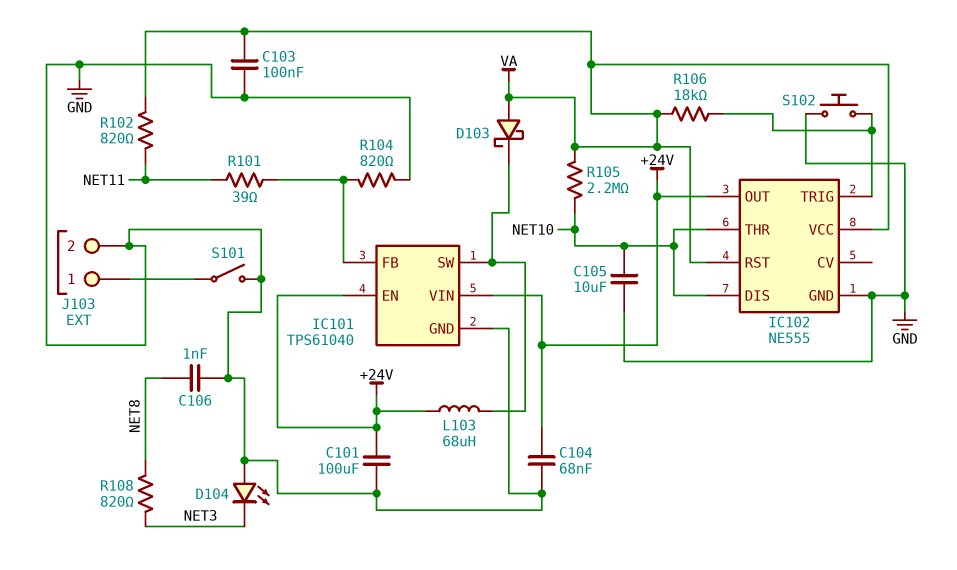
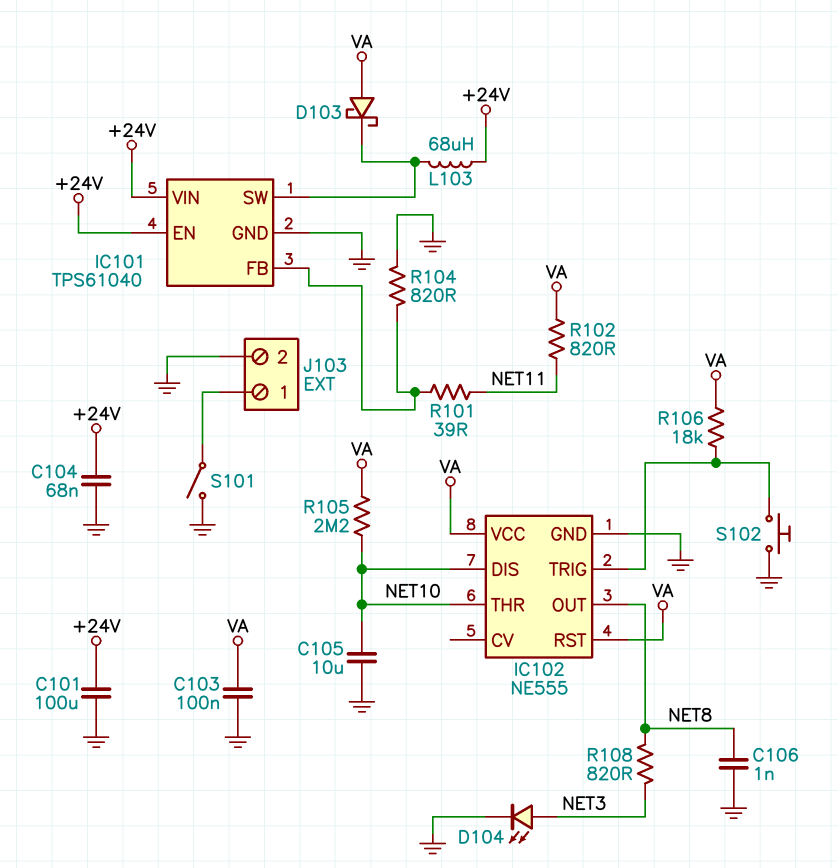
D104: LED (A GND, K NET3) -> LED (A NET3, K GND)
IC102 pin OUT: +24V -> NET8

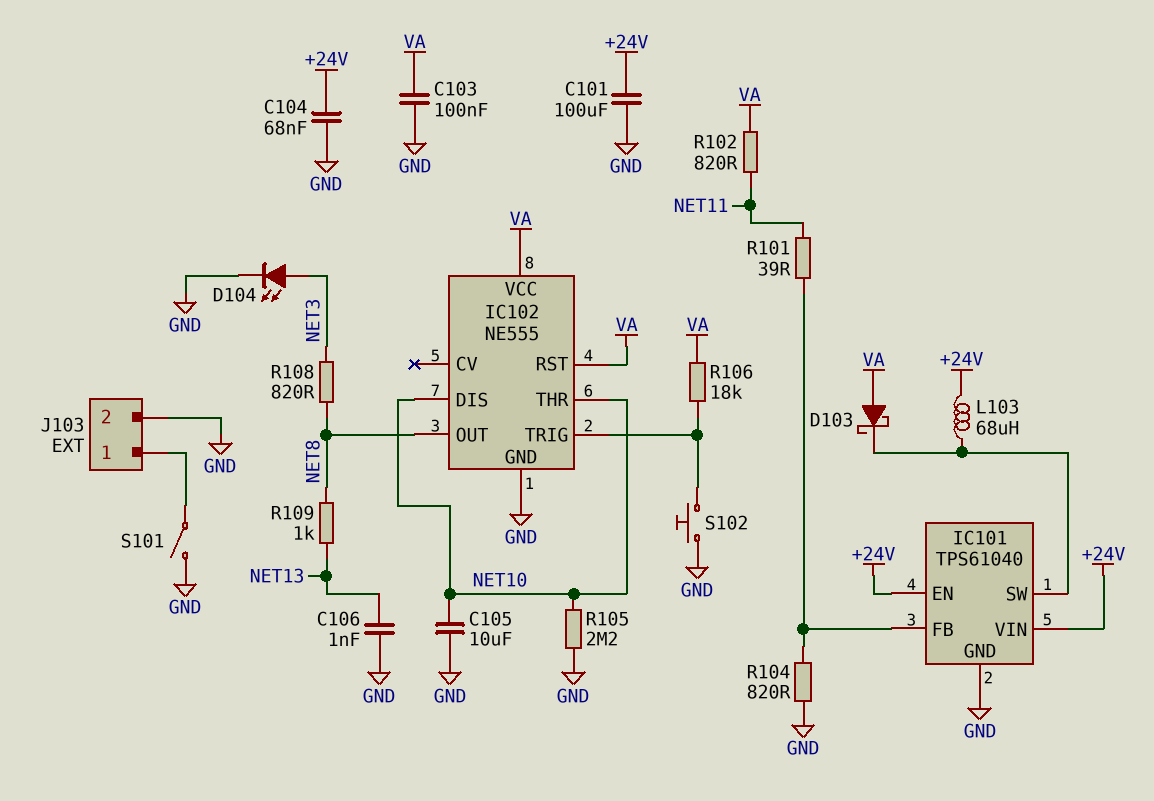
C106: 1nF (GND, NET8) -> 1nF (GND, NET13)
R105: 2.2M (NET10, VA) -> 2.2M (GND, NET10)
R109: none -> 1k (NET8, NET13)

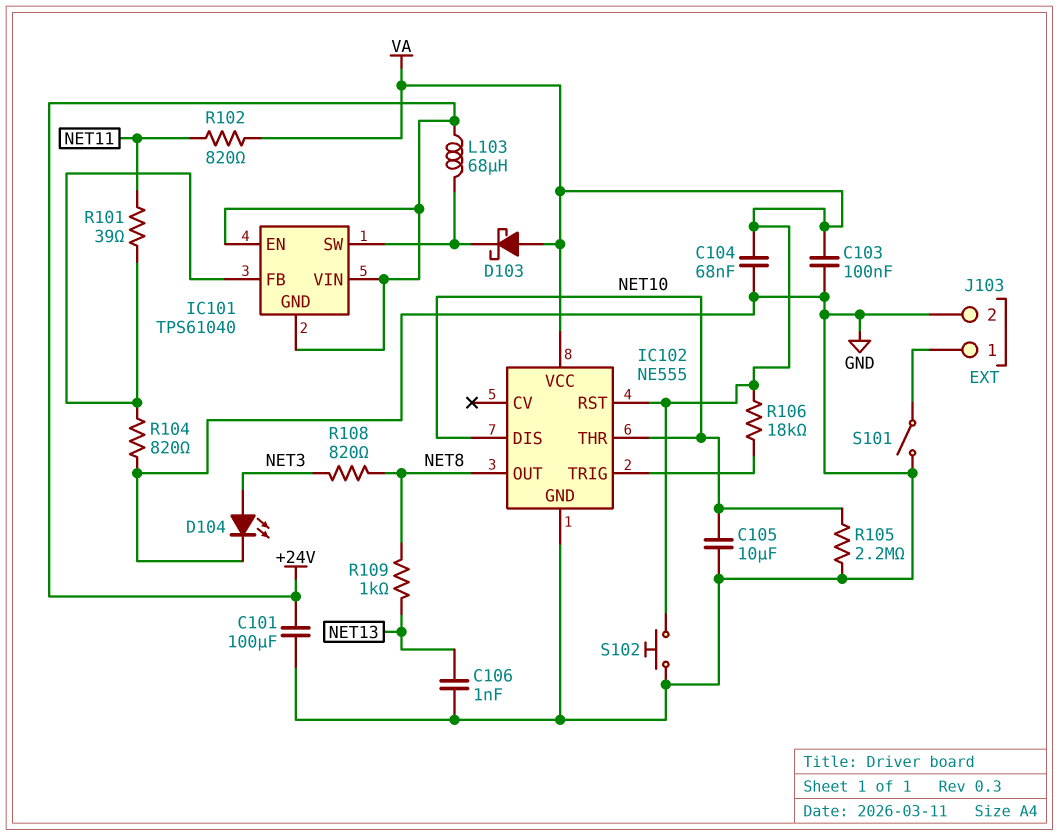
C104: 68nF (+24V, GND) -> 68nF (GND, VA)
IC101 pin GND: GND -> +24V
S102: button (GND, IC102/TRIG) -> button (GND, VA)

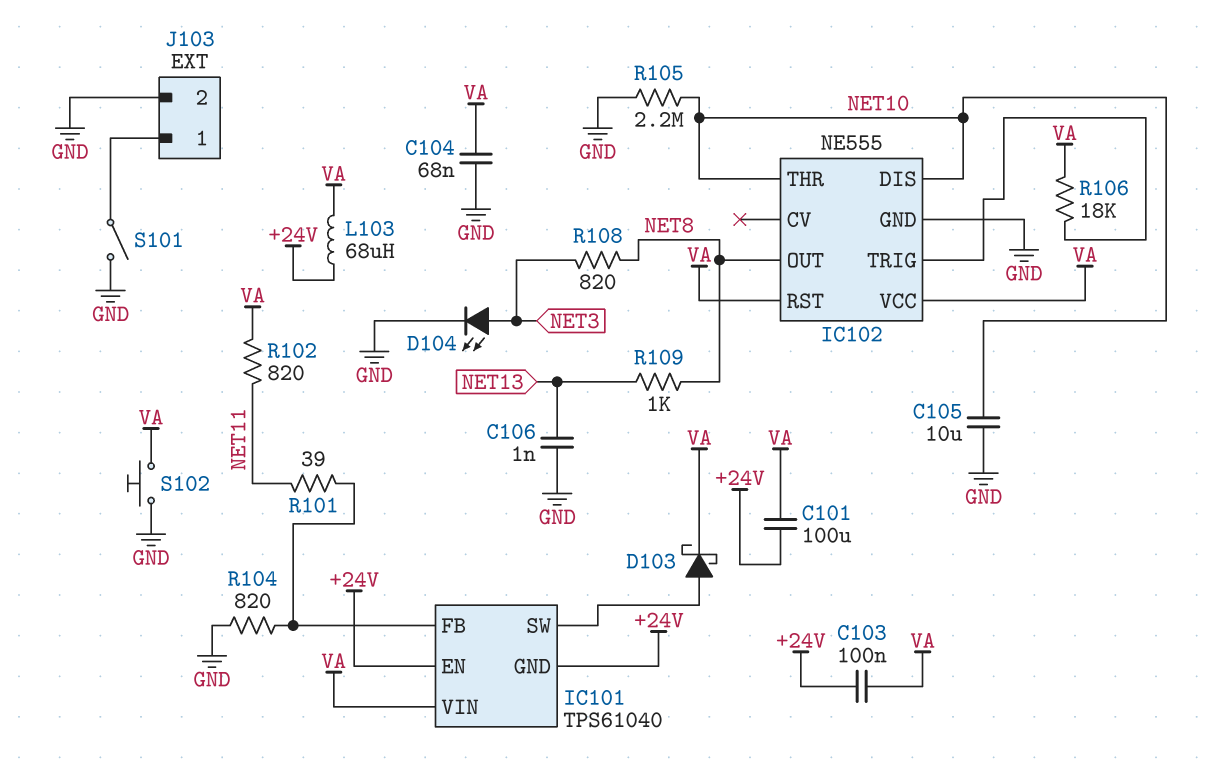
C101: 100uF (+24V, GND) -> 100uF (+24V, VA)
C103: 100nF (GND, VA) -> 100nF (+24V, VA)
D103: schottky (A VA, K IC101/SW) -> schottky (A IC101/SW, K VA)
IC101 pin VIN: +24V -> VA
L103: 68uH (+24V, IC101/SW) -> 68uH (+24V, VA)

